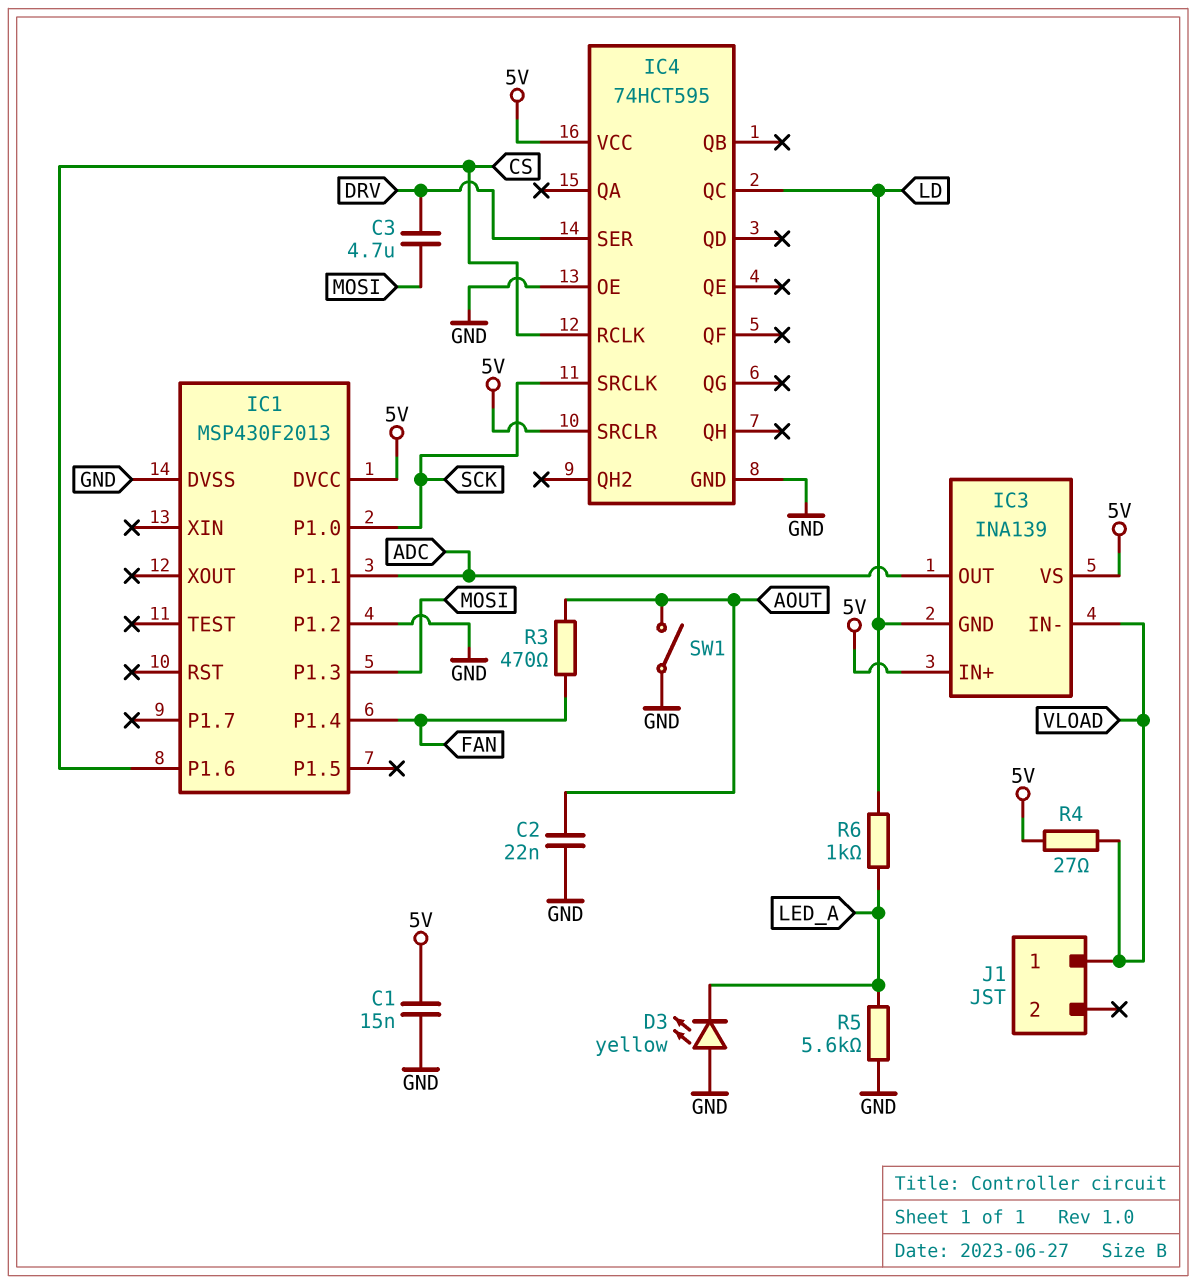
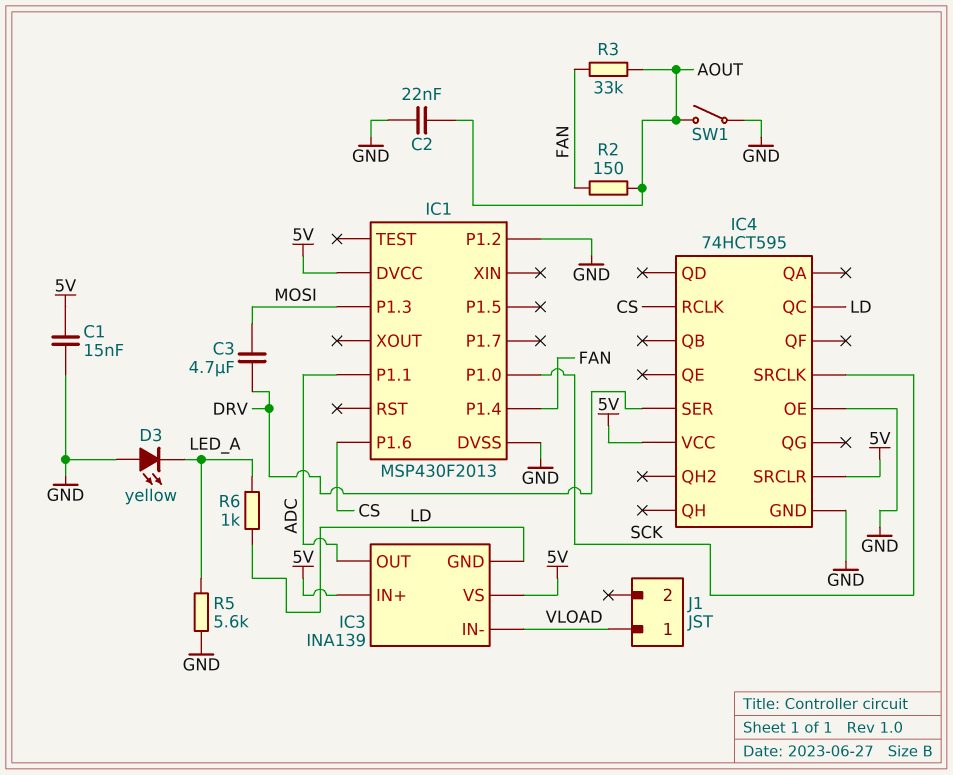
R2: none -> 150 (AOUT, FAN)
R3: 470 (AOUT, FAN) -> 33k (AOUT, FAN)
R4: 27 (5V, VLOAD) -> none

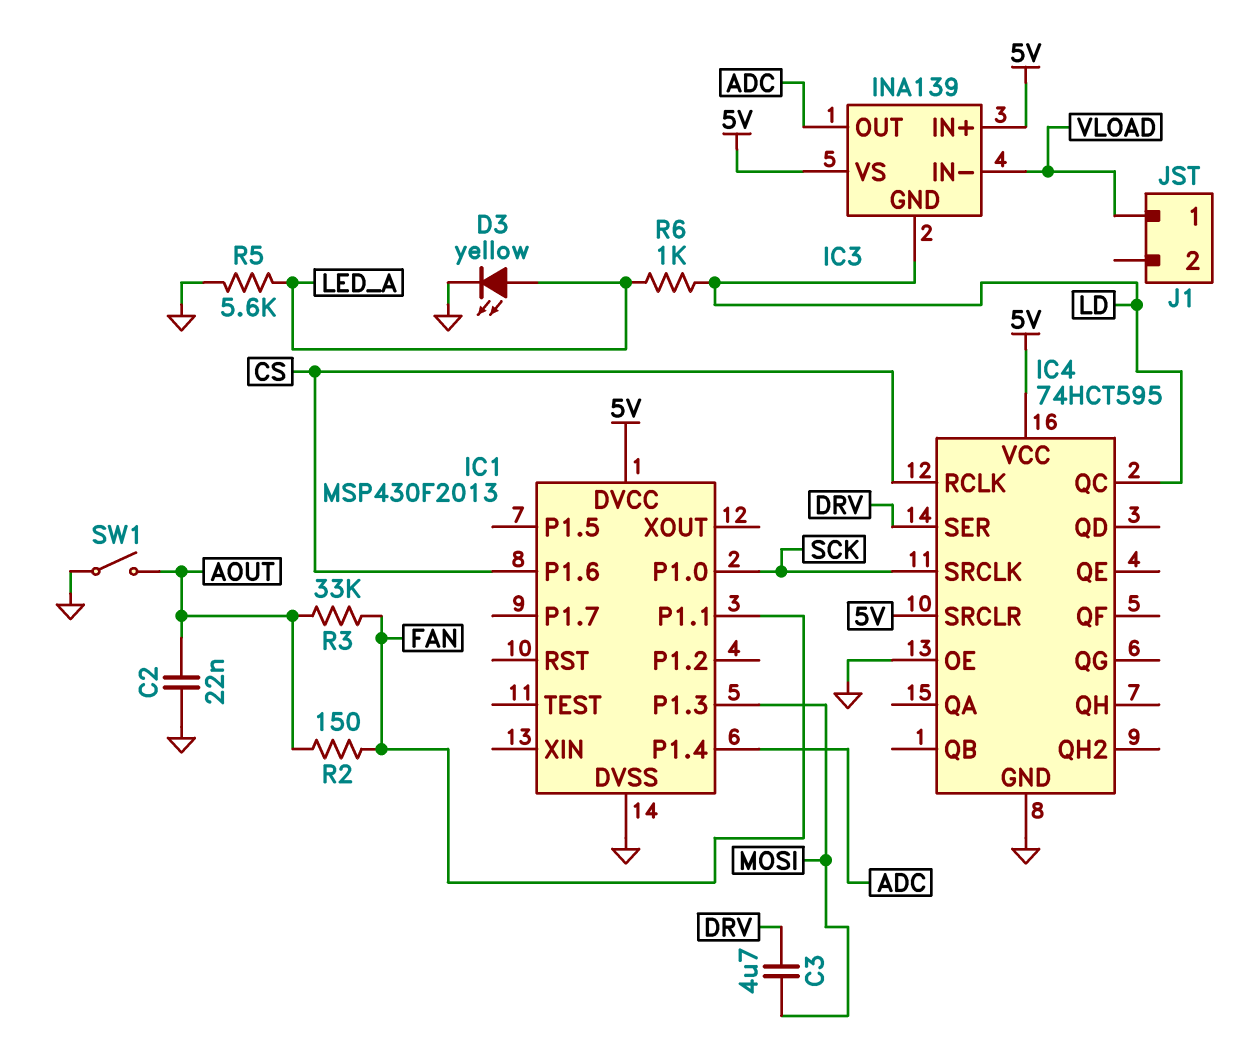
C1: 15nF (5V, GND) -> none
D3: LED yellow (A GND, K LED_A) -> LED yellow (A LED_A, K GND)
IC1 pin P1.1: ADC -> FAN
IC1 pin P1.2: GND -> none
IC1 pin P1.4: FAN -> ADC

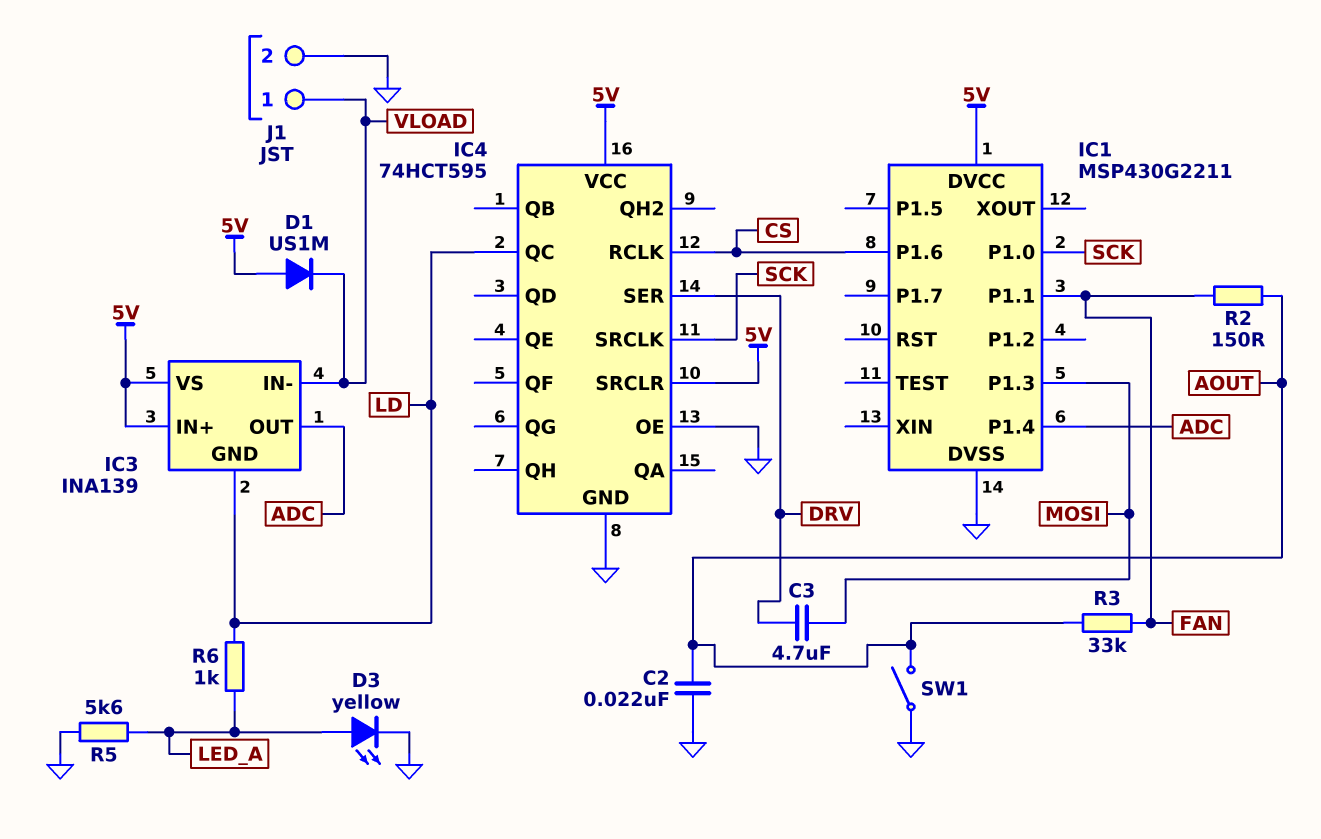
D1: none -> diode US1M (A 5V, K VLOAD)
IC1: MSP430F2013 -> MSP430G2211
J1 pin 2: none -> GND

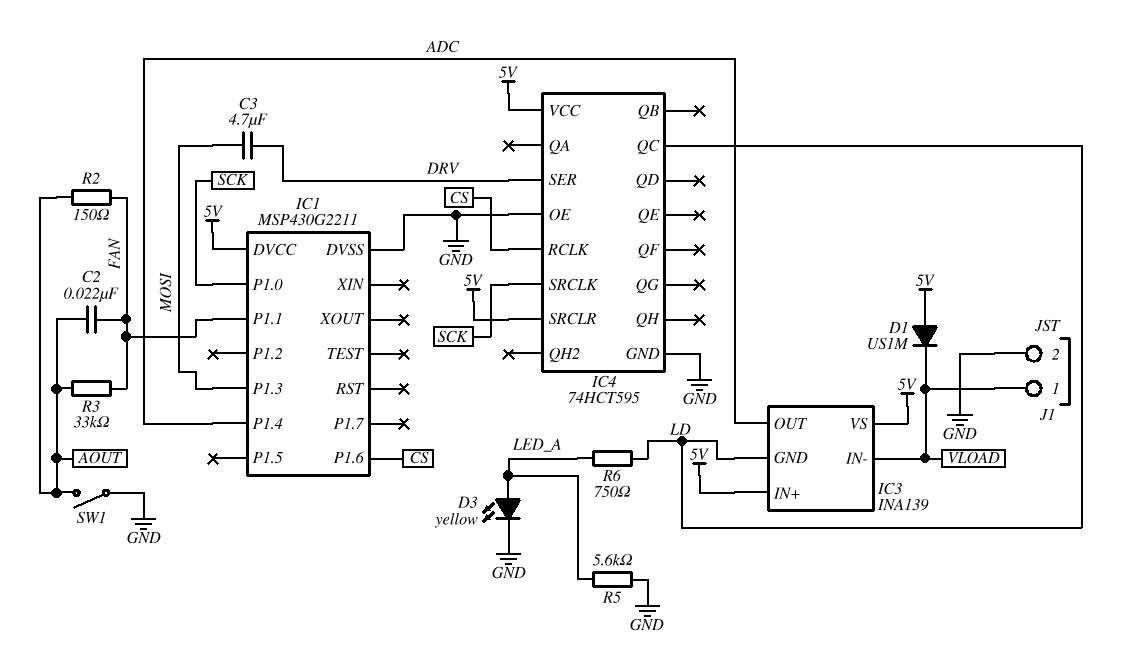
C2: 22nF (AOUT, GND) -> 22nF (AOUT, FAN)
R6: 1k (LD, LED_A) -> 750 (LD, LED_A)

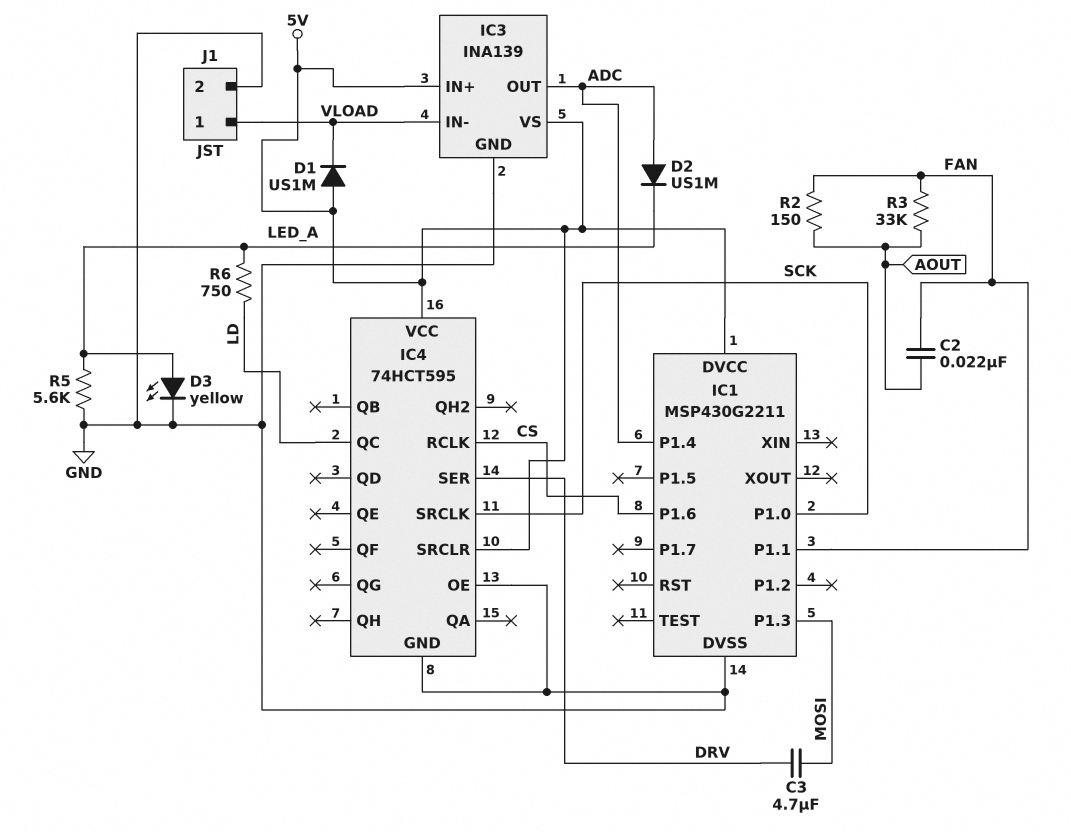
D2: none -> diode US1M (A ADC, K LED_A)
IC3 pin GND: LD -> GND
SW1: switch (AOUT, GND) -> none

